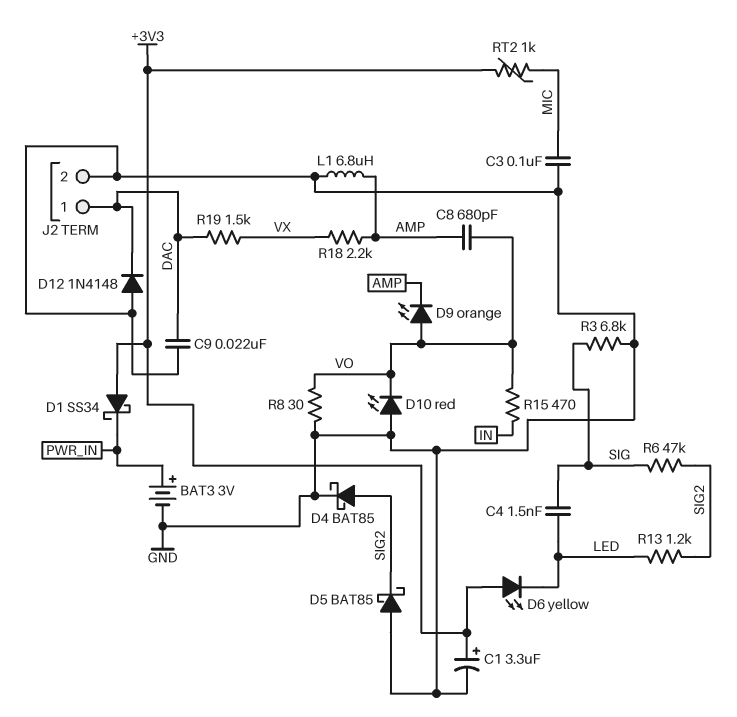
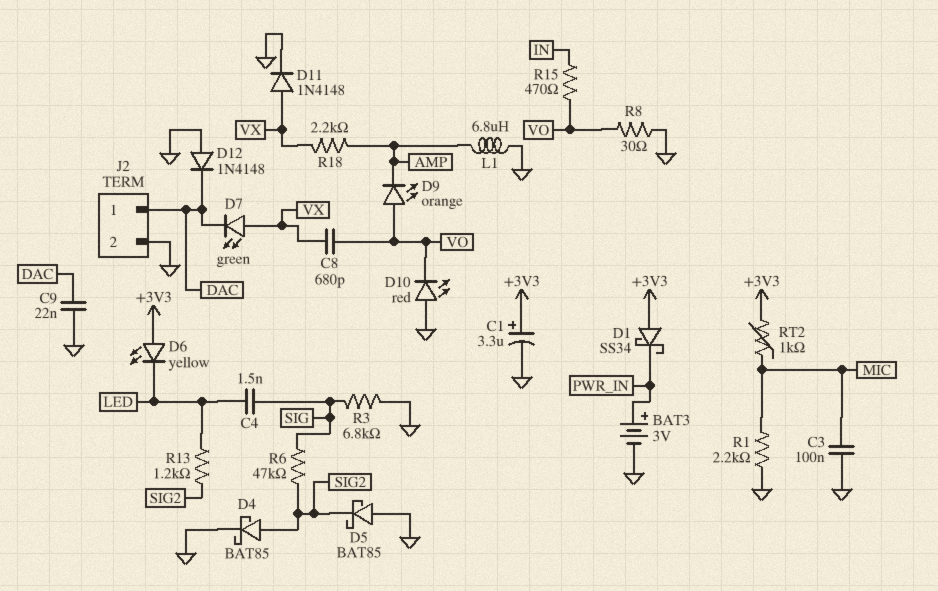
C8: 680pF (AMP, VO) -> 680pF (VO, VX)
D7: none -> LED green (A VX, K DAC)
D11: none -> diode 1N4148 (A VX, K GND)
R1: none -> 2.2k (GND, MIC)
R19: 1.5k (DAC, VX) -> none

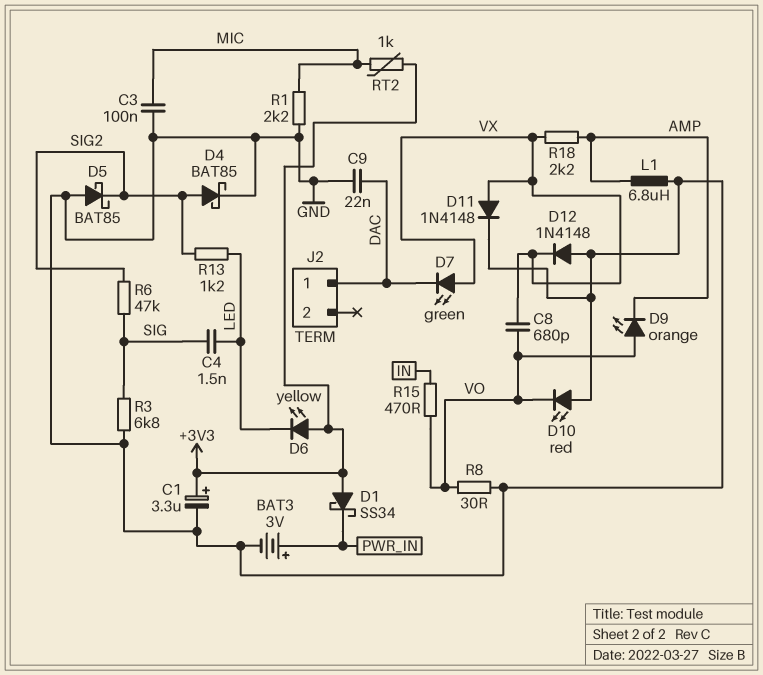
D12: diode 1N4148 (A GND, K DAC) -> diode 1N4148 (A GND, K VX)
J2 pin 2: GND -> none

